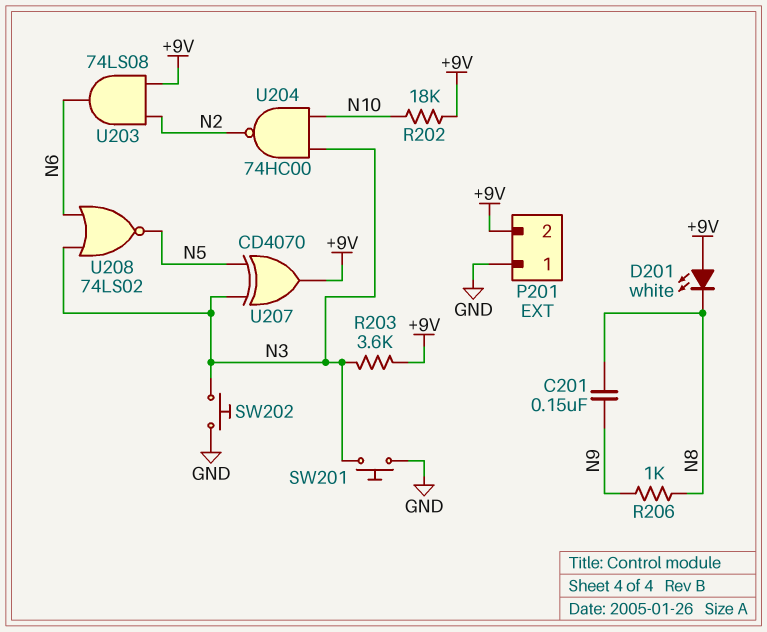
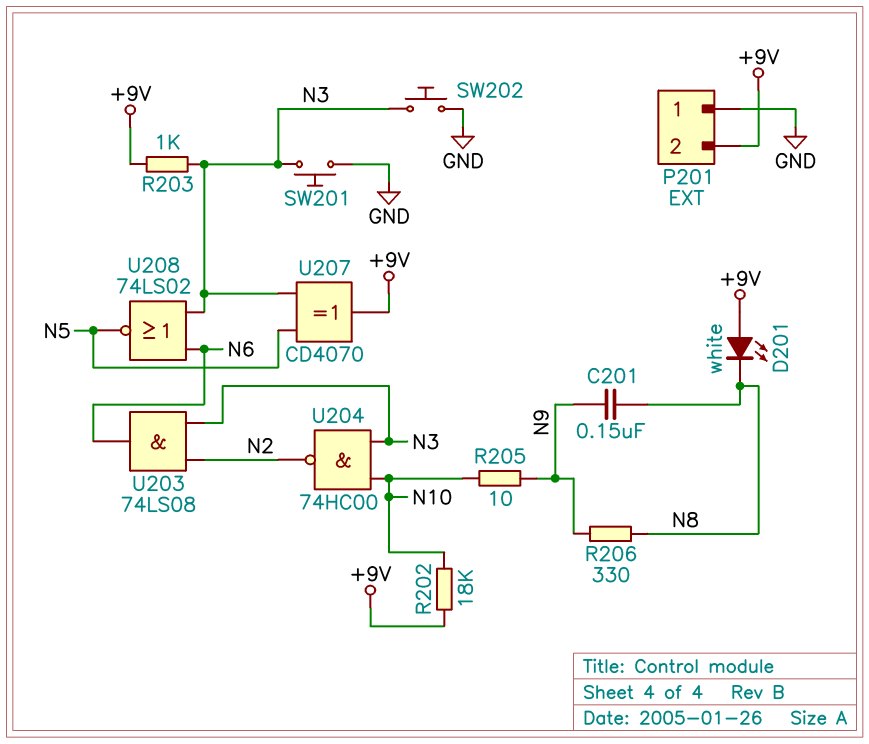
R203: 3.6k (+9V, N3) -> 1k (+9V, N3)
R205: none -> 10 (N9, N10)
R206: 1k (N8, N9) -> 330 (N8, N9)
U203: AND 74LS08 (in +9V, in N2, out N6) -> AND 74LS08 (in N2, in N3, out N6)

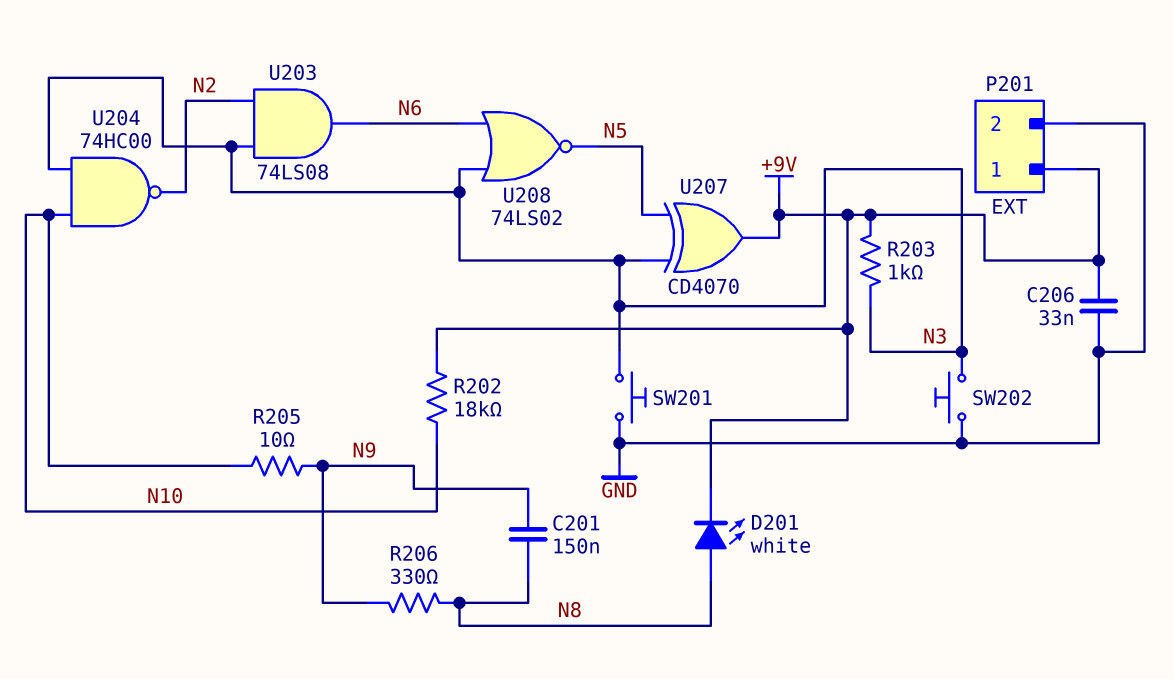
C206: none -> 33nF (+9V, GND)
D201: LED white (A +9V, K N8) -> LED white (A N8, K +9V)
P201 pin 1: GND -> +9V
P201 pin 2: +9V -> GND

